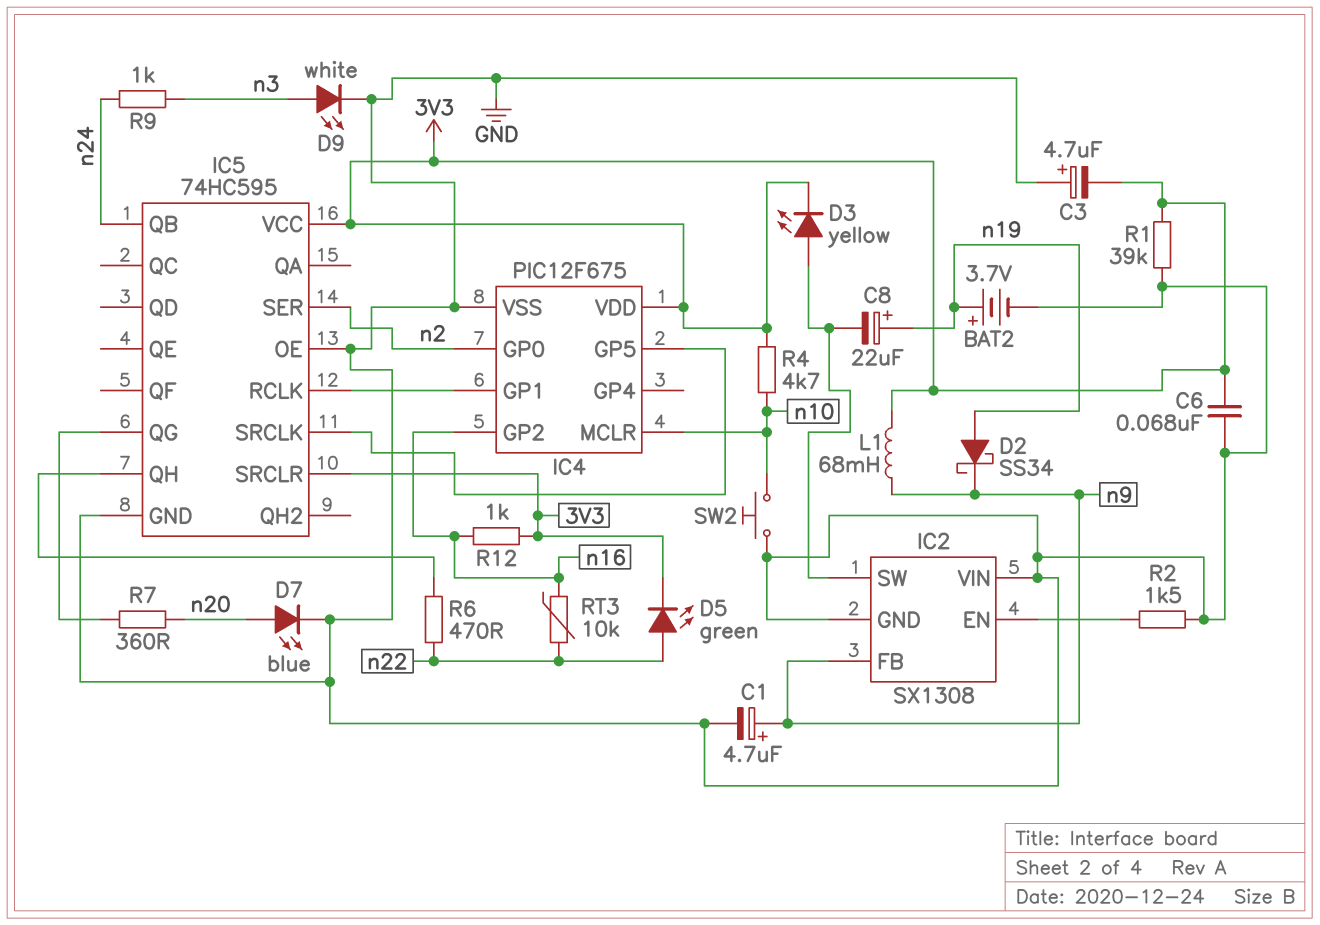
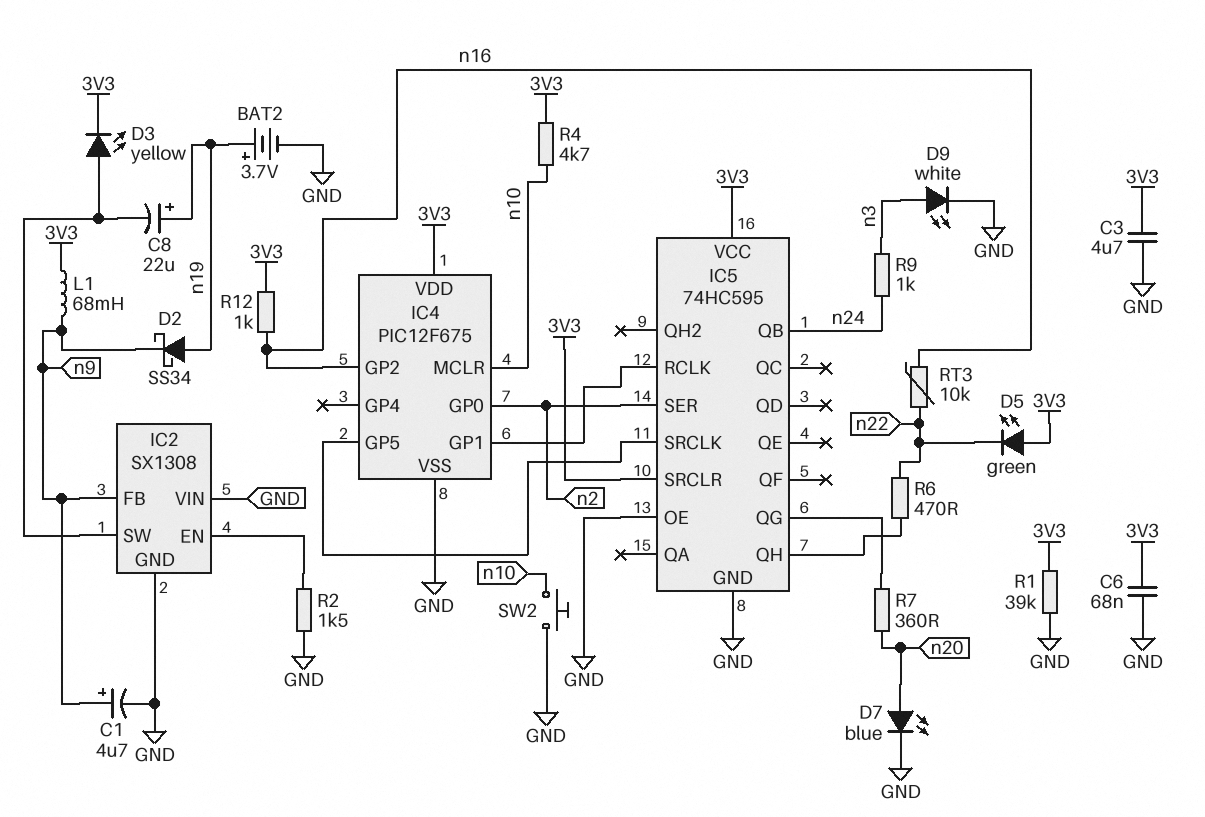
C3: 4.7uF (plus GND, minus 3V3) -> 4.7uF (3V3, GND)
D5: LED green (A n22, K 3V3) -> LED green (A 3V3, K n22)

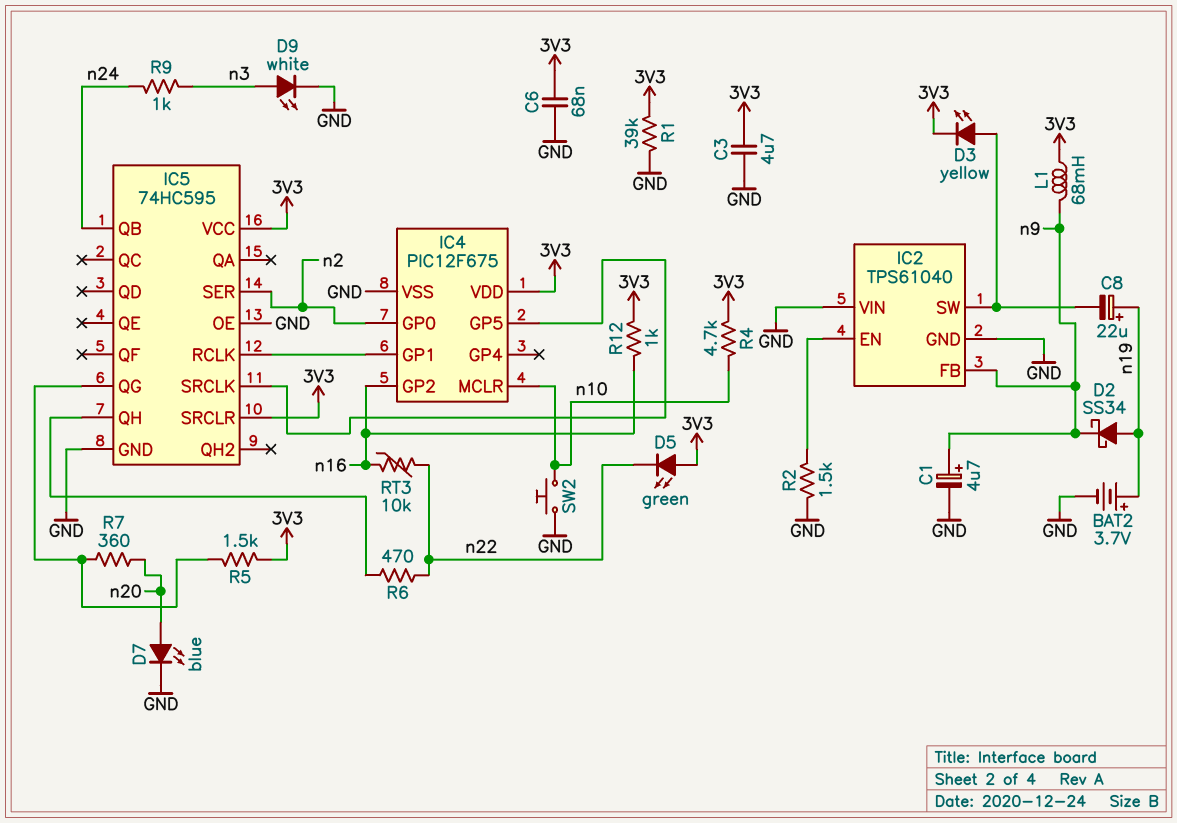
IC2: SX1308 -> TPS61040
R5: none -> 1.5k (3V3, IC5/QG)

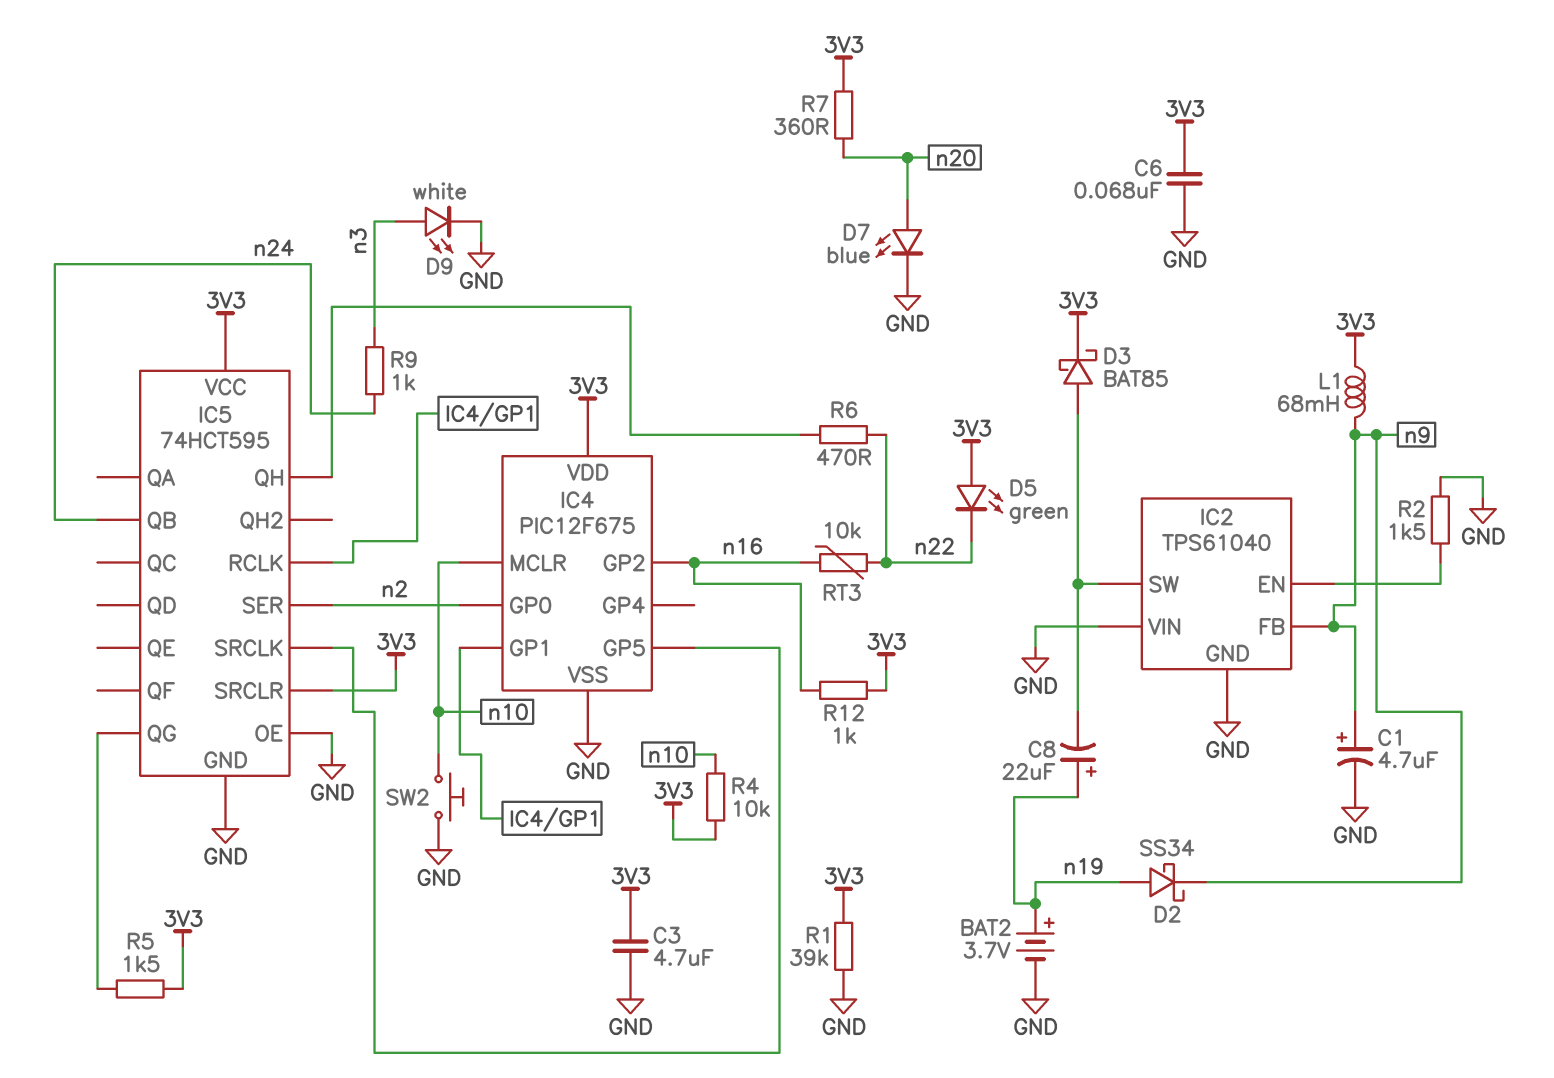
D3: LED yellow (A IC2/SW, K 3V3) -> schottky BAT85 (A IC2/SW, K 3V3)
IC5: 74HC595 -> 74HCT595
R4: 4.7k (3V3, n10) -> 10k (3V3, n10)
R7: 360 (IC5/QG, n20) -> 360 (3V3, n20)

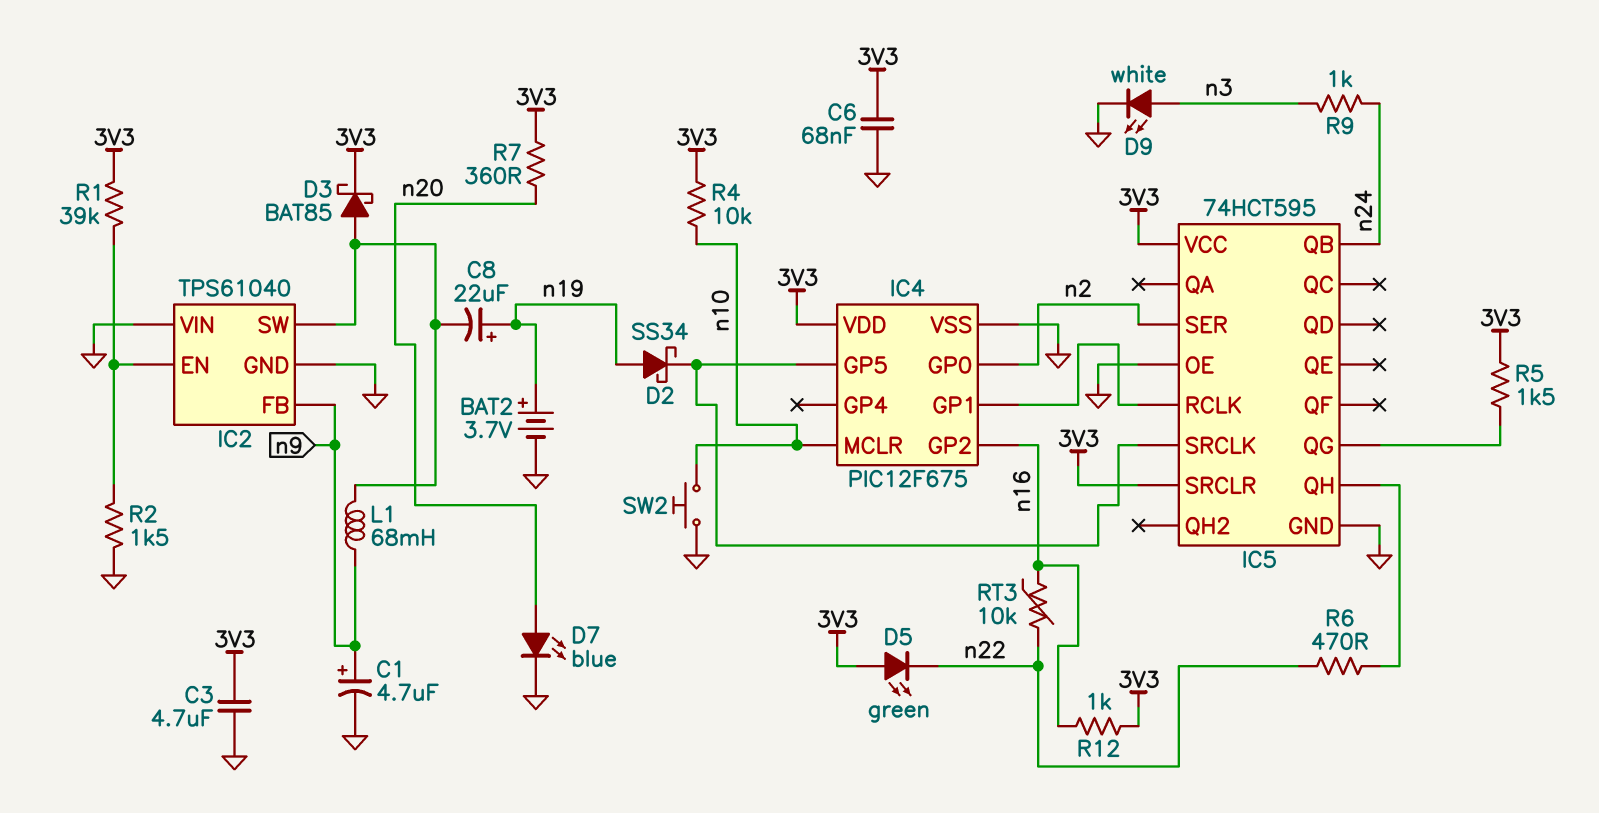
D2: schottky SS34 (A n19, K n9) -> schottky SS34 (A n19, K IC4/GP5)
L1: 68mH (3V3, n9) -> 68mH (IC2/SW, n9)
R1: 39k (3V3, GND) -> 39k (3V3, IC2/EN)

